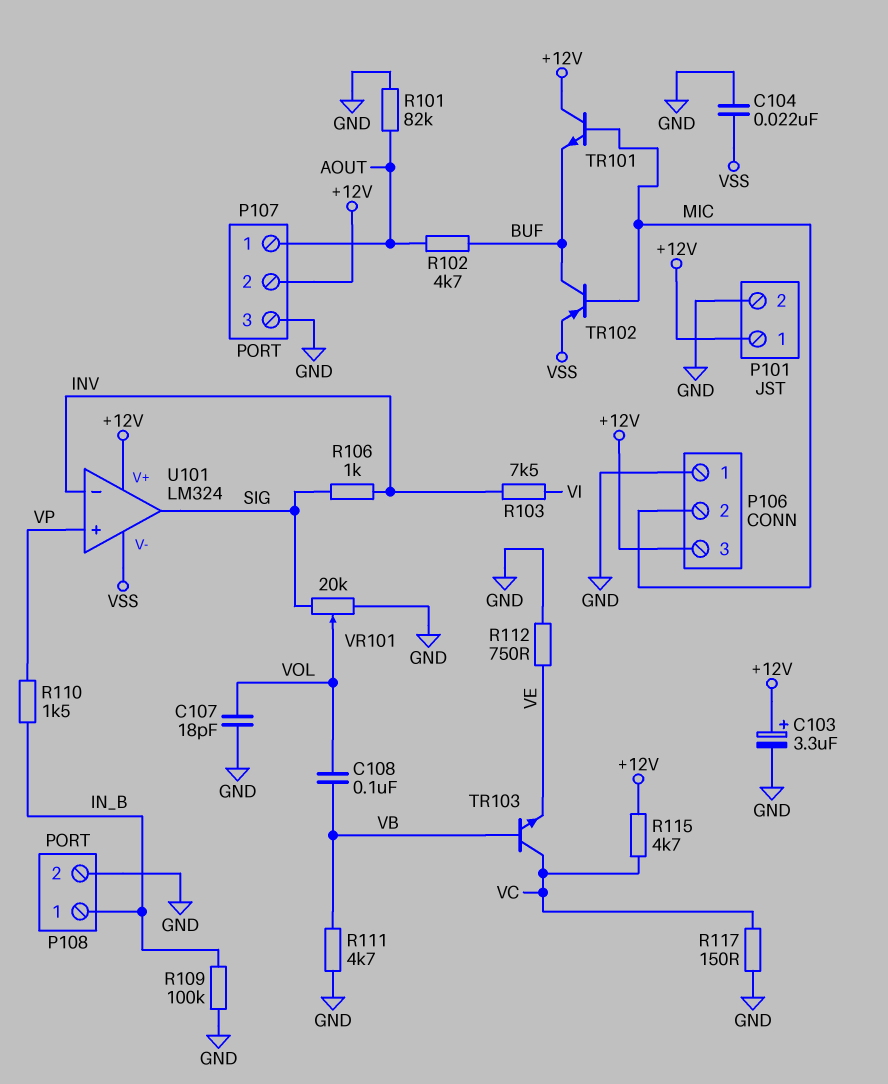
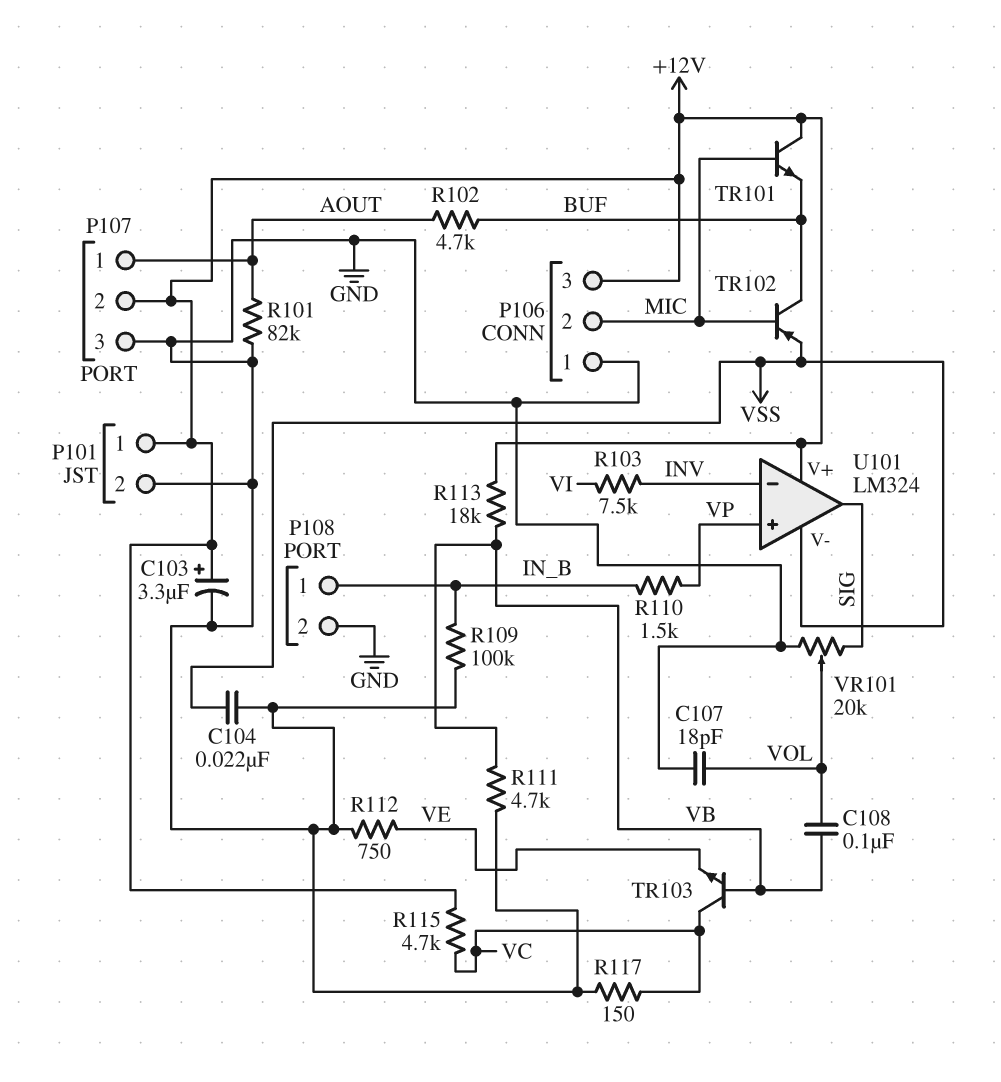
R106: 1k (INV, SIG) -> none
R113: none -> 18k (+12V, VB)

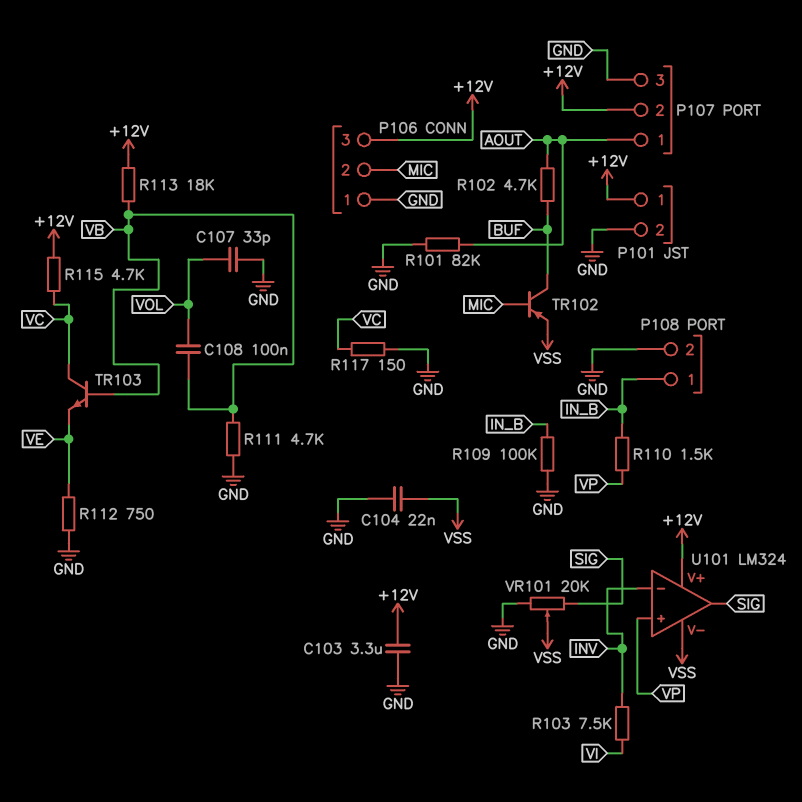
C103: 3.3uF (plus +12V, minus GND) -> 3.3uF (+12V, GND)
C107: 18pF (GND, VOL) -> 33pF (GND, VOL)
TR101: NPN (B MIC, C +12V, E BUF) -> none
VR101: 20k (GND, SIG, wiper VOL) -> 20k (GND, SIG, wiper VSS)

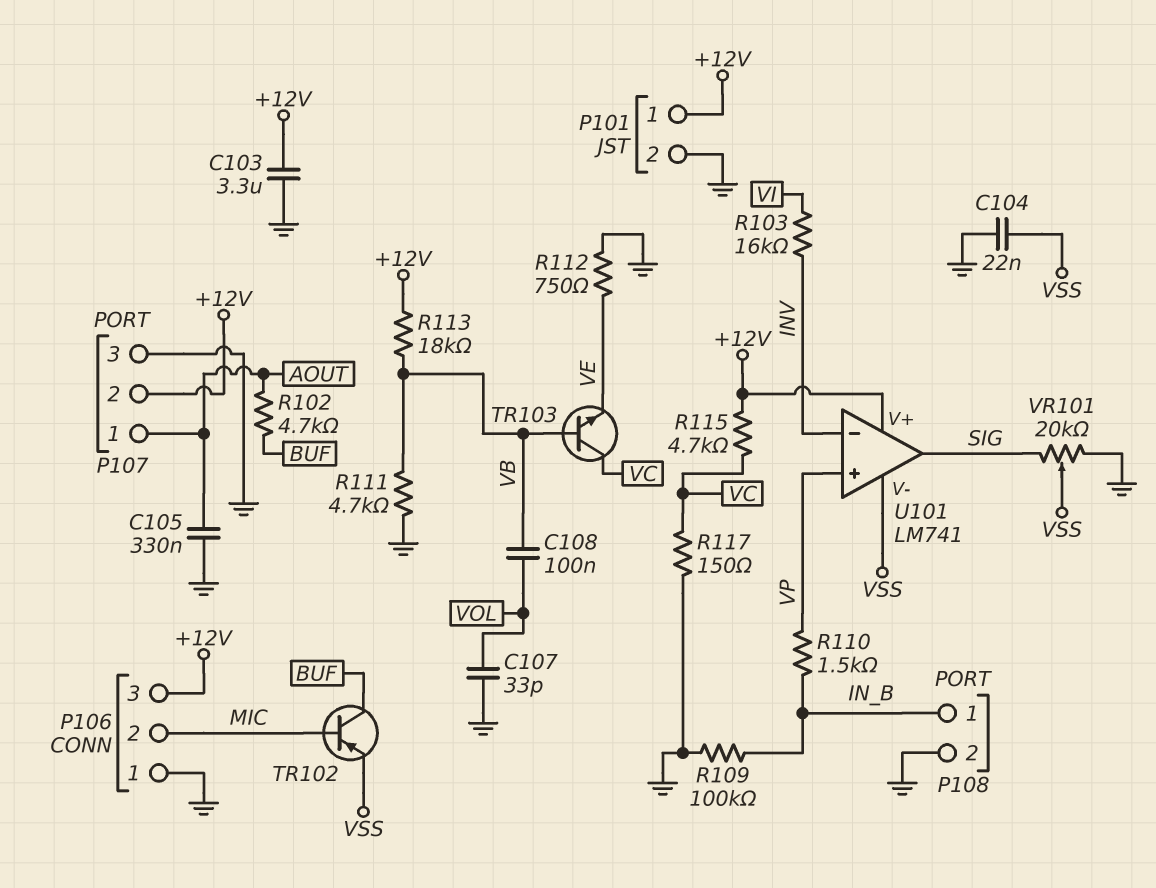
C105: none -> 330nF (AOUT, GND)
R101: 82k (AOUT, GND) -> none
R103: 7.5k (INV, VI) -> 16k (INV, VI)
U101: LM324 -> LM741

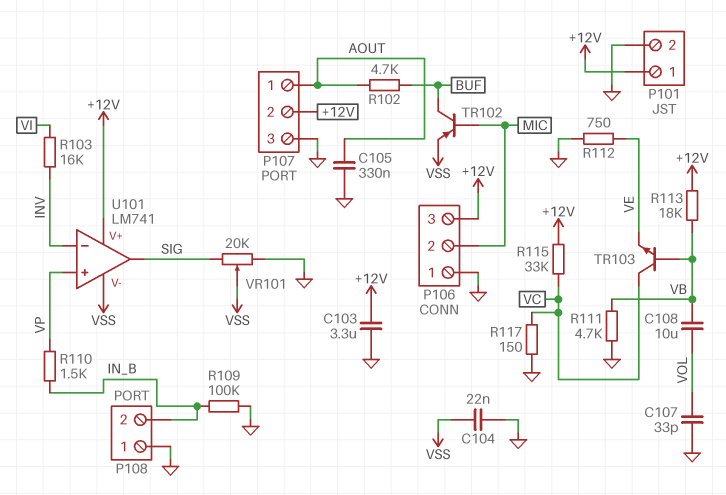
C108: 100nF (VB, VOL) -> 10uF (VB, VOL)
P108 pin 1: IN_B -> GND
P108 pin 2: GND -> IN_B
R115: 4.7k (+12V, VC) -> 33k (+12V, VC)

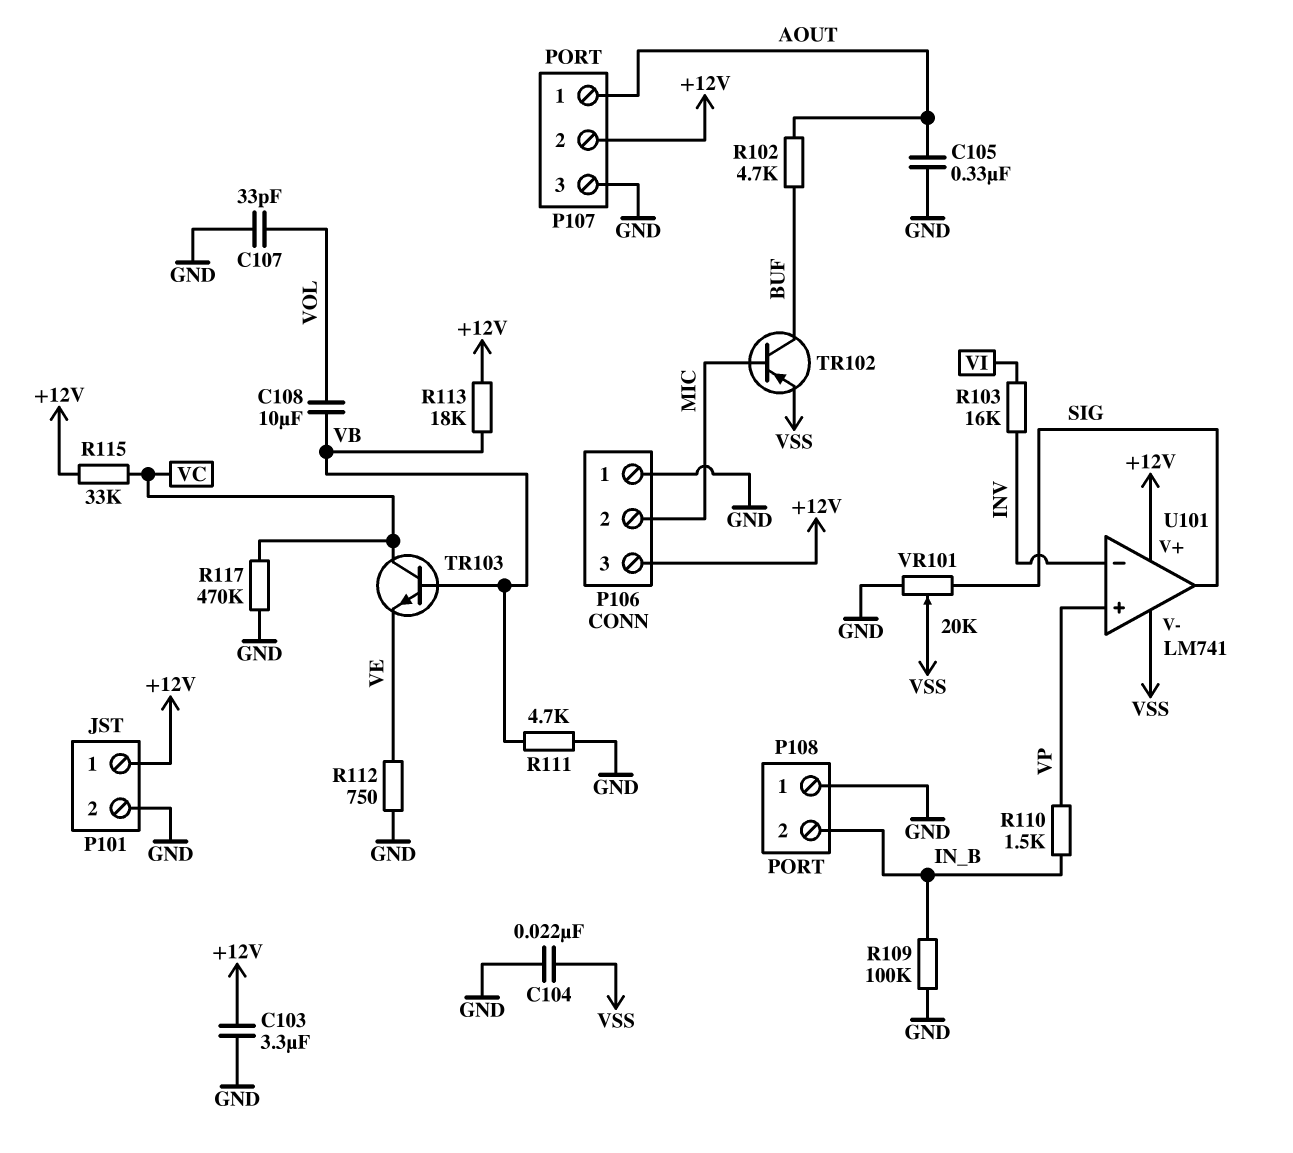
R117: 150 (GND, VC) -> 470k (GND, VC)

